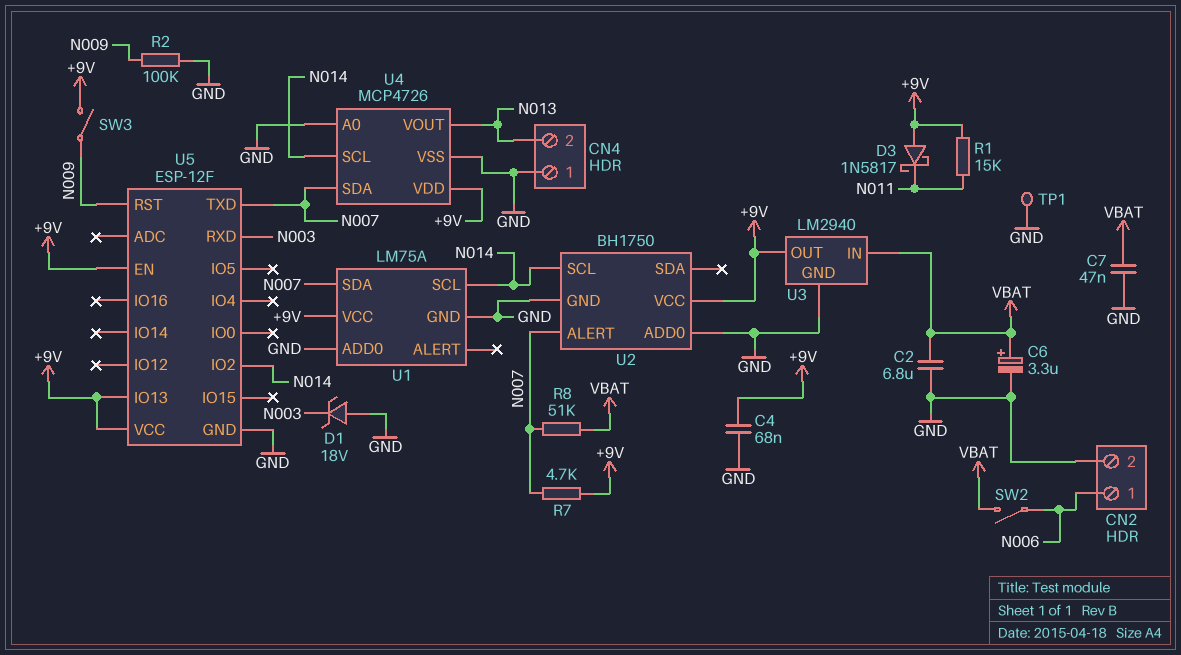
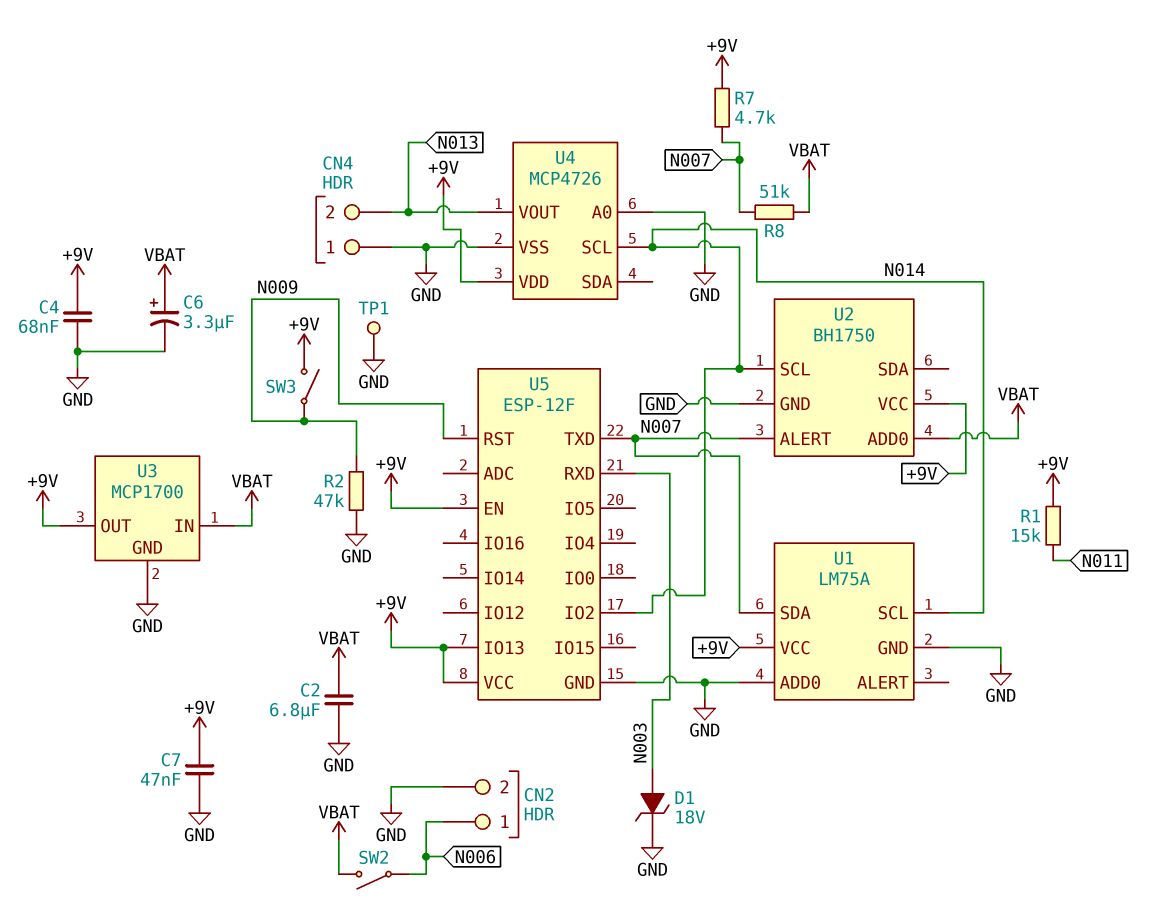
C7: 47nF (GND, VBAT) -> 47nF (+9V, GND)
D1: zener 18V (A GND, K N003) -> zener 18V (A N003, K GND)
D3: schottky 1N5817 (A +9V, K N011) -> none
R2: 100k (GND, N009) -> 47k (GND, N009)
U2 pin ADD0: GND -> VBAT
U3: LM2940 -> MCP1700
U4 pin SDA: N007 -> none

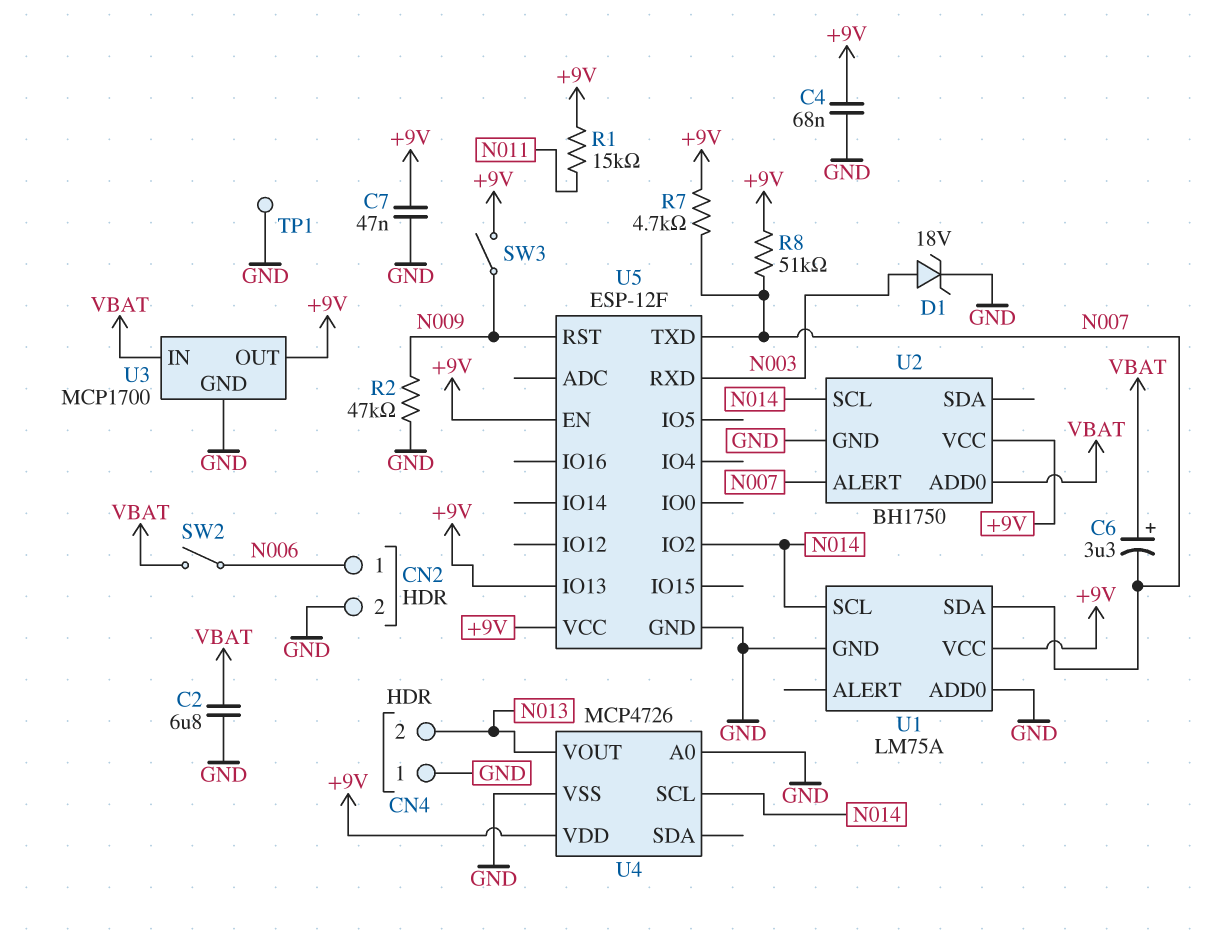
C6: 3.3uF (plus VBAT, minus GND) -> 3.3uF (plus VBAT, minus N007)
R8: 51k (N007, VBAT) -> 51k (+9V, N007)

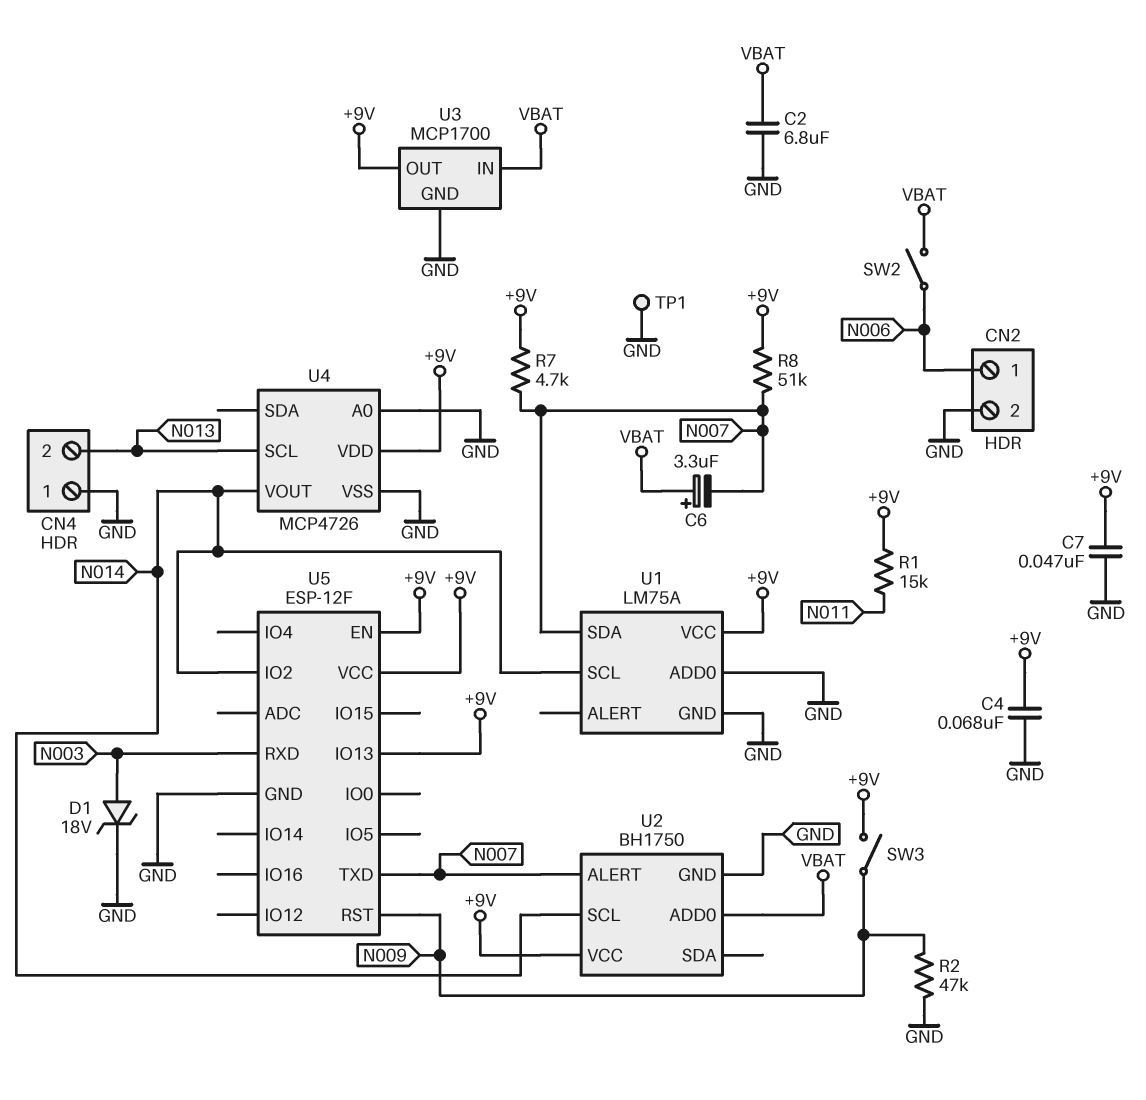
U4 pin SCL: N014 -> N013
U4 pin VOUT: N013 -> N014

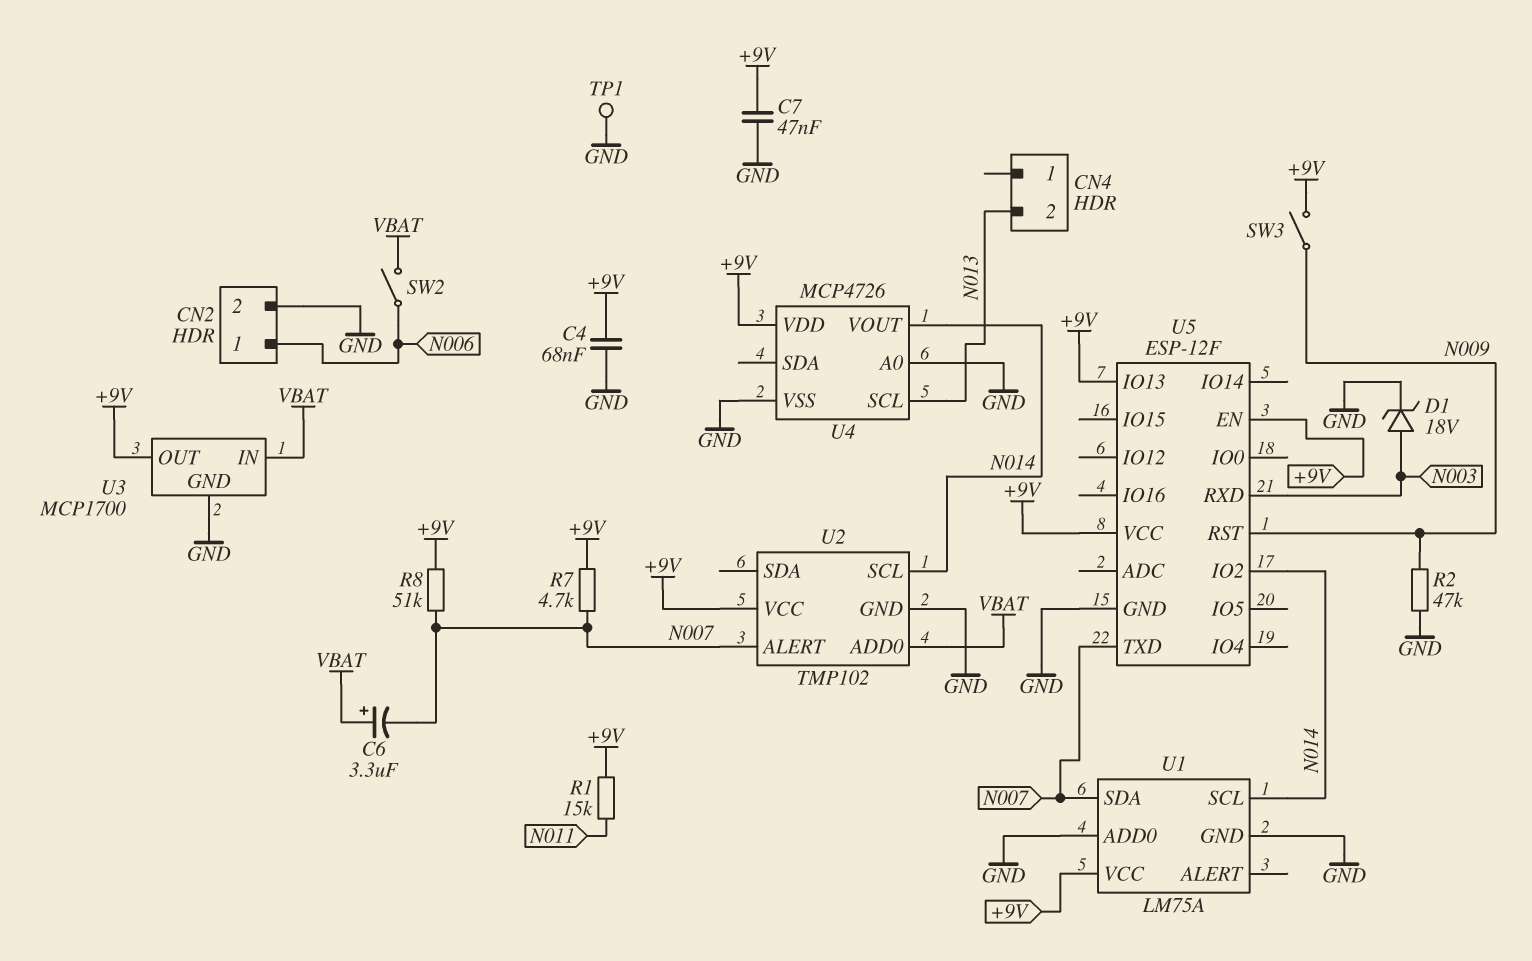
C2: 6.8uF (GND, VBAT) -> none
CN4 pin 1: GND -> none
U2: BH1750 -> TMP102

